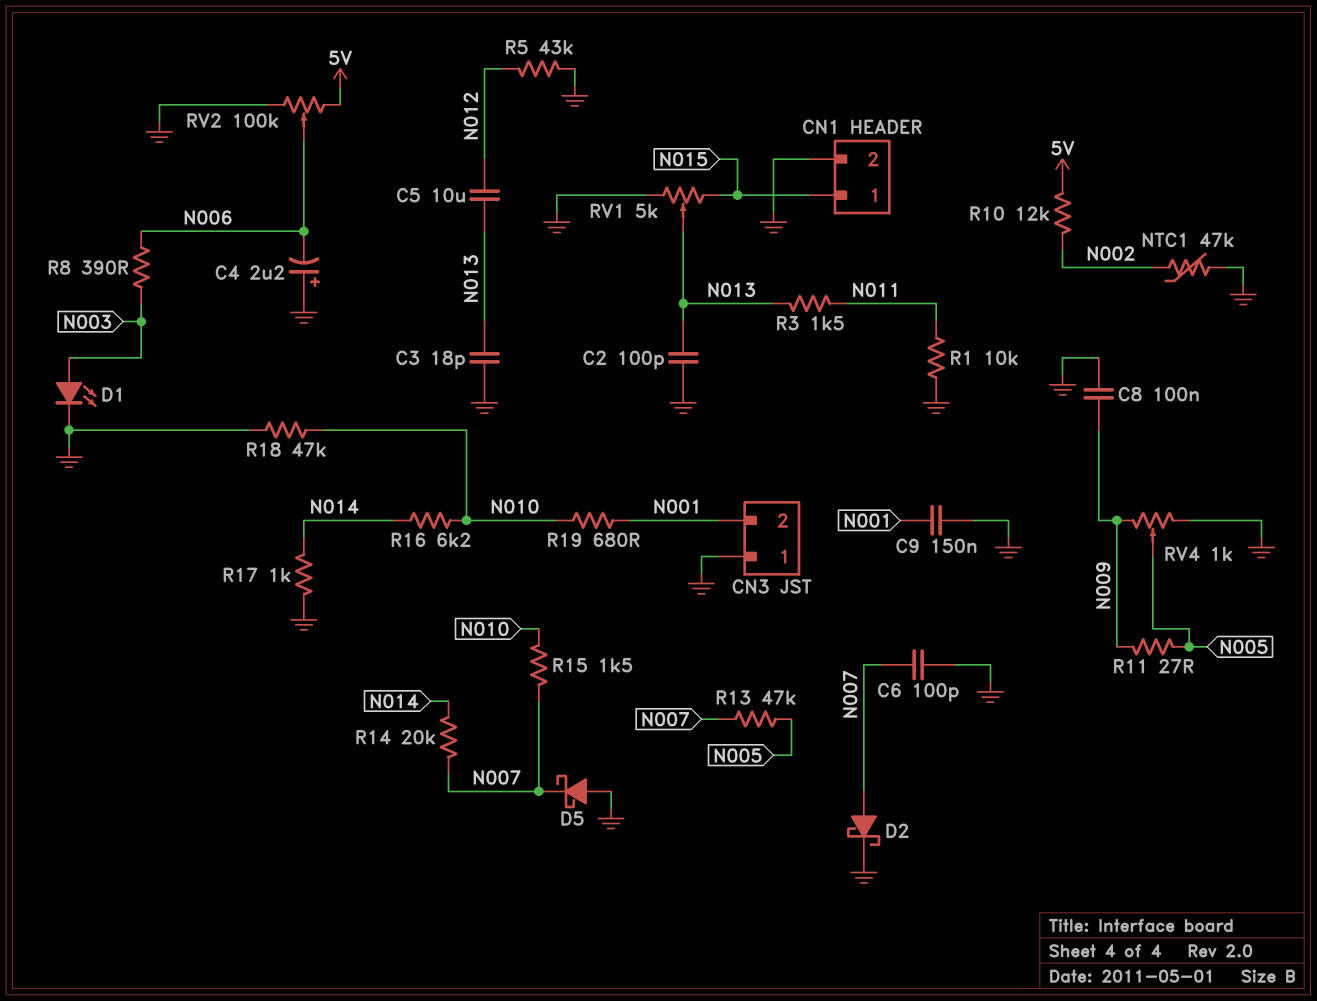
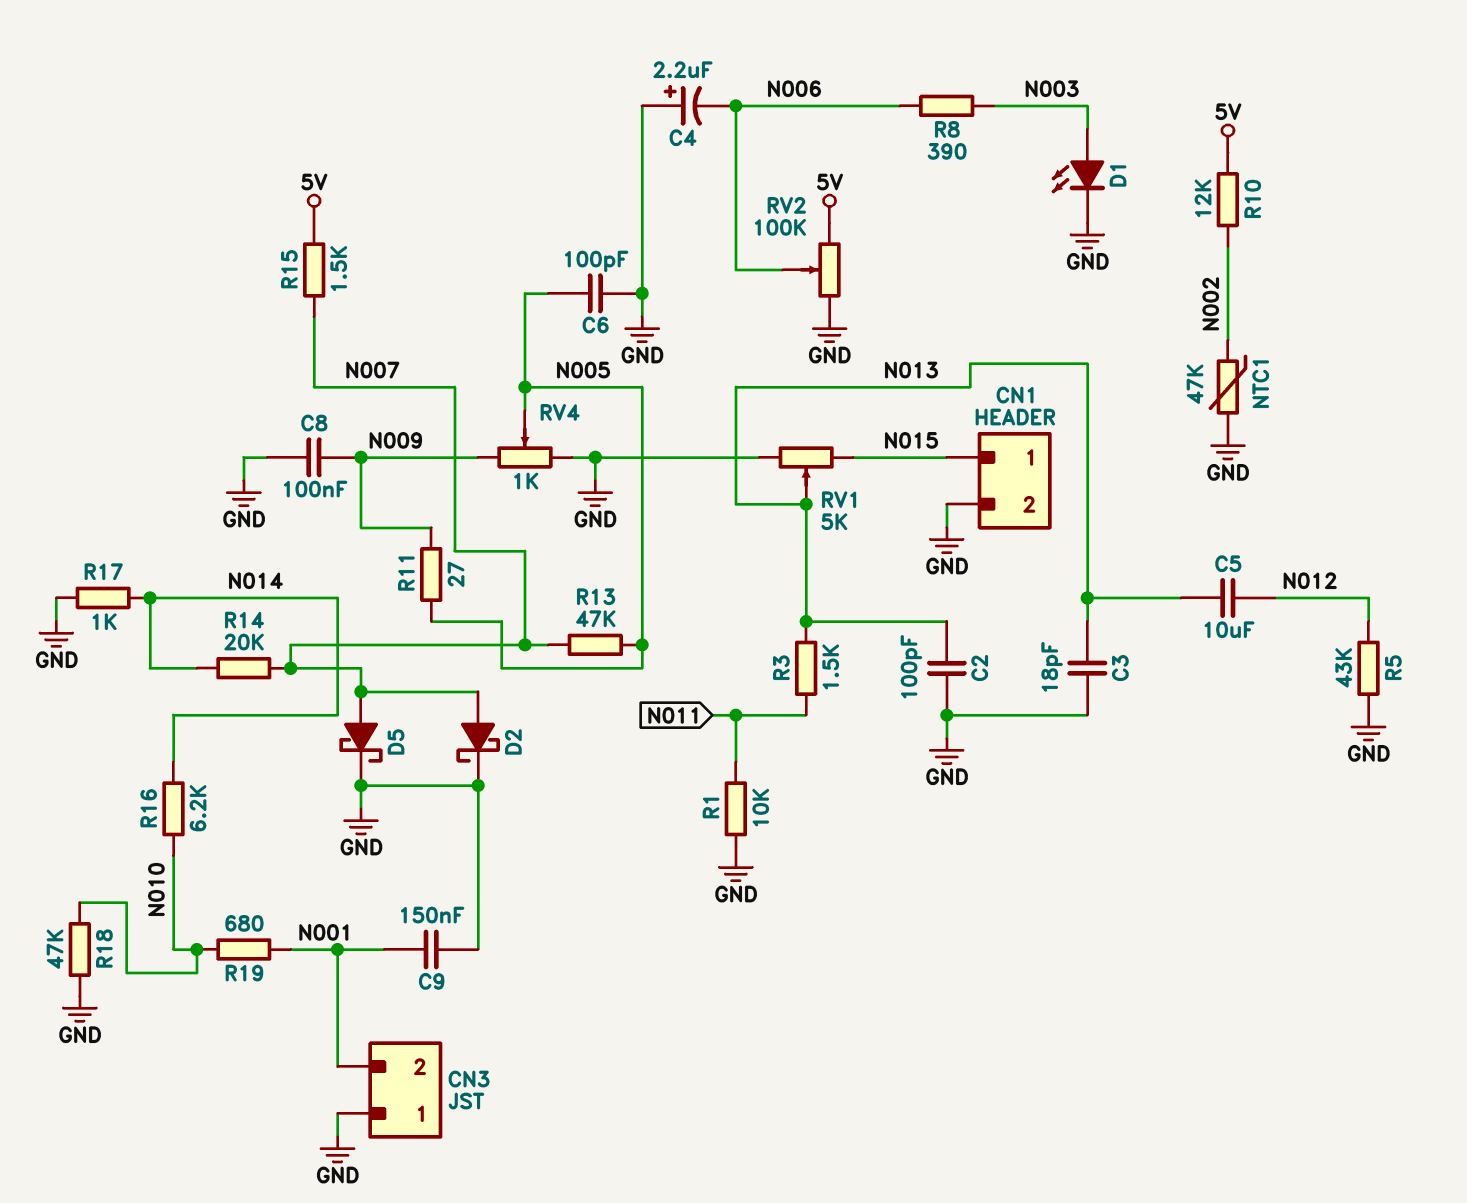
C6: 100pF (GND, N007) -> 100pF (GND, N005)
D5: schottky (A GND, K N007) -> schottky (A N007, K GND)
R15: 1.5k (N007, N010) -> 1.5k (5V, N007)

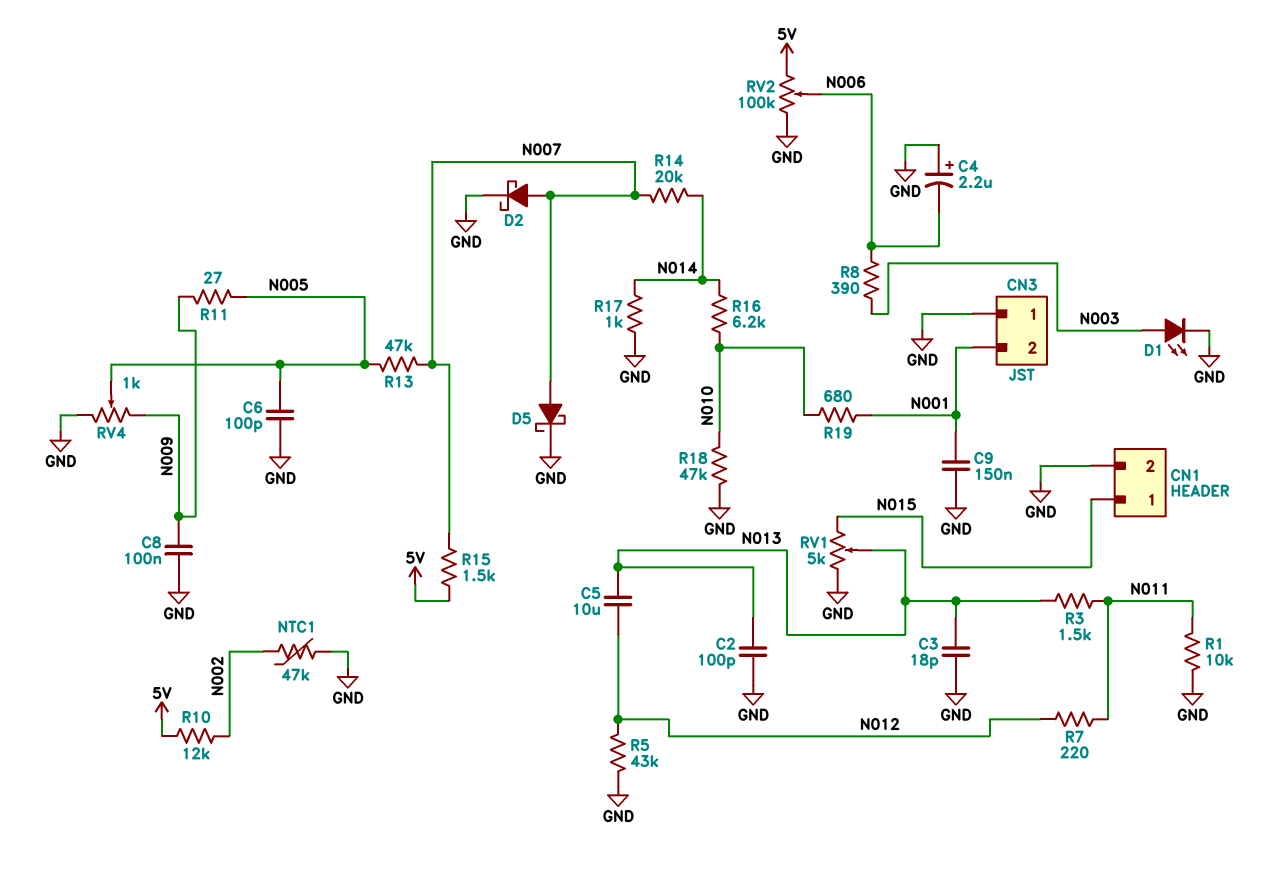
R7: none -> 220 (N011, N012)

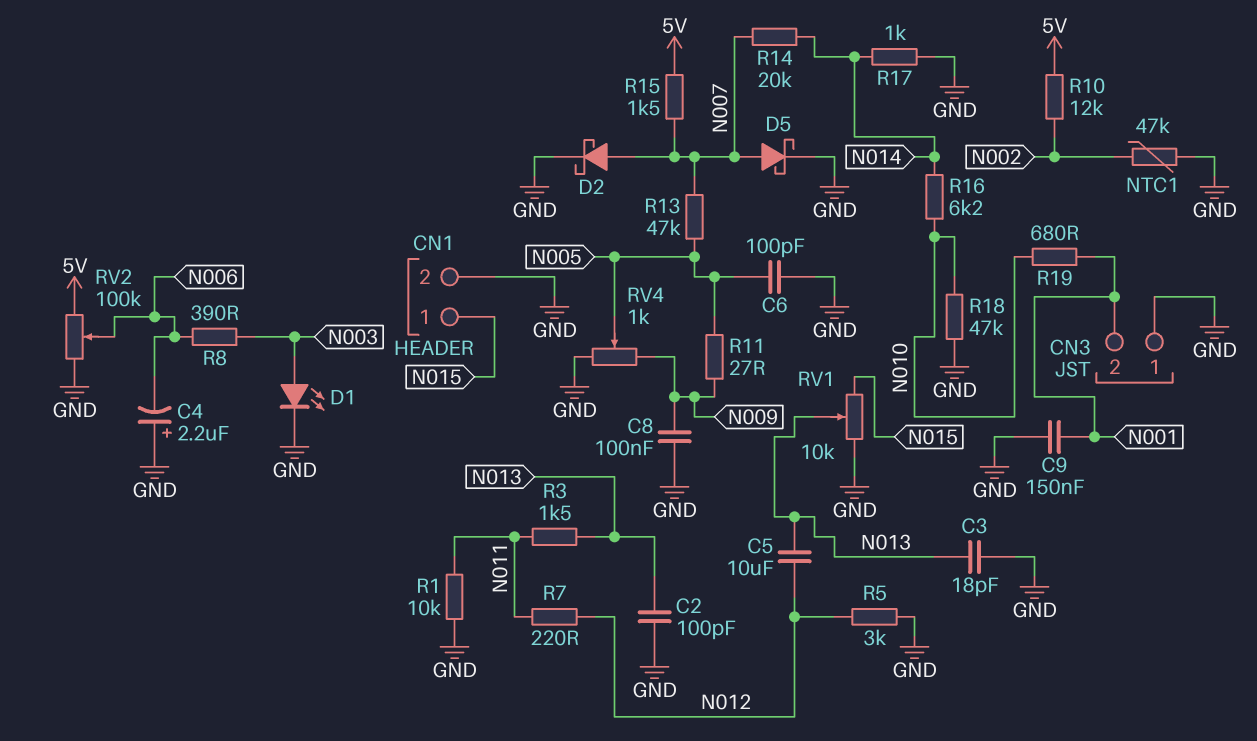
R5: 43k (GND, N012) -> 3k (GND, N012)
RV1: 5k (GND, N015, wiper N013) -> 10k (GND, N015, wiper N013)

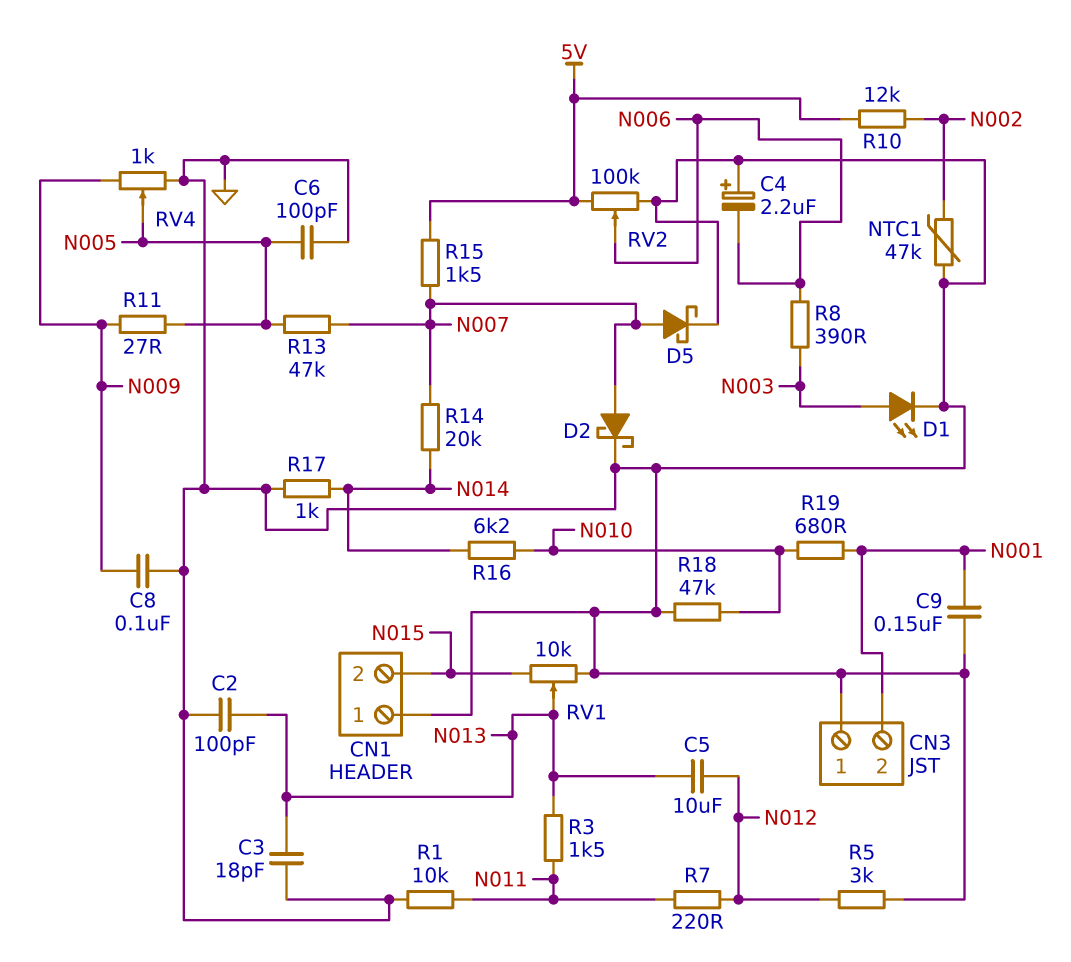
CN1 pin 1: N015 -> GND
CN1 pin 2: GND -> N015

